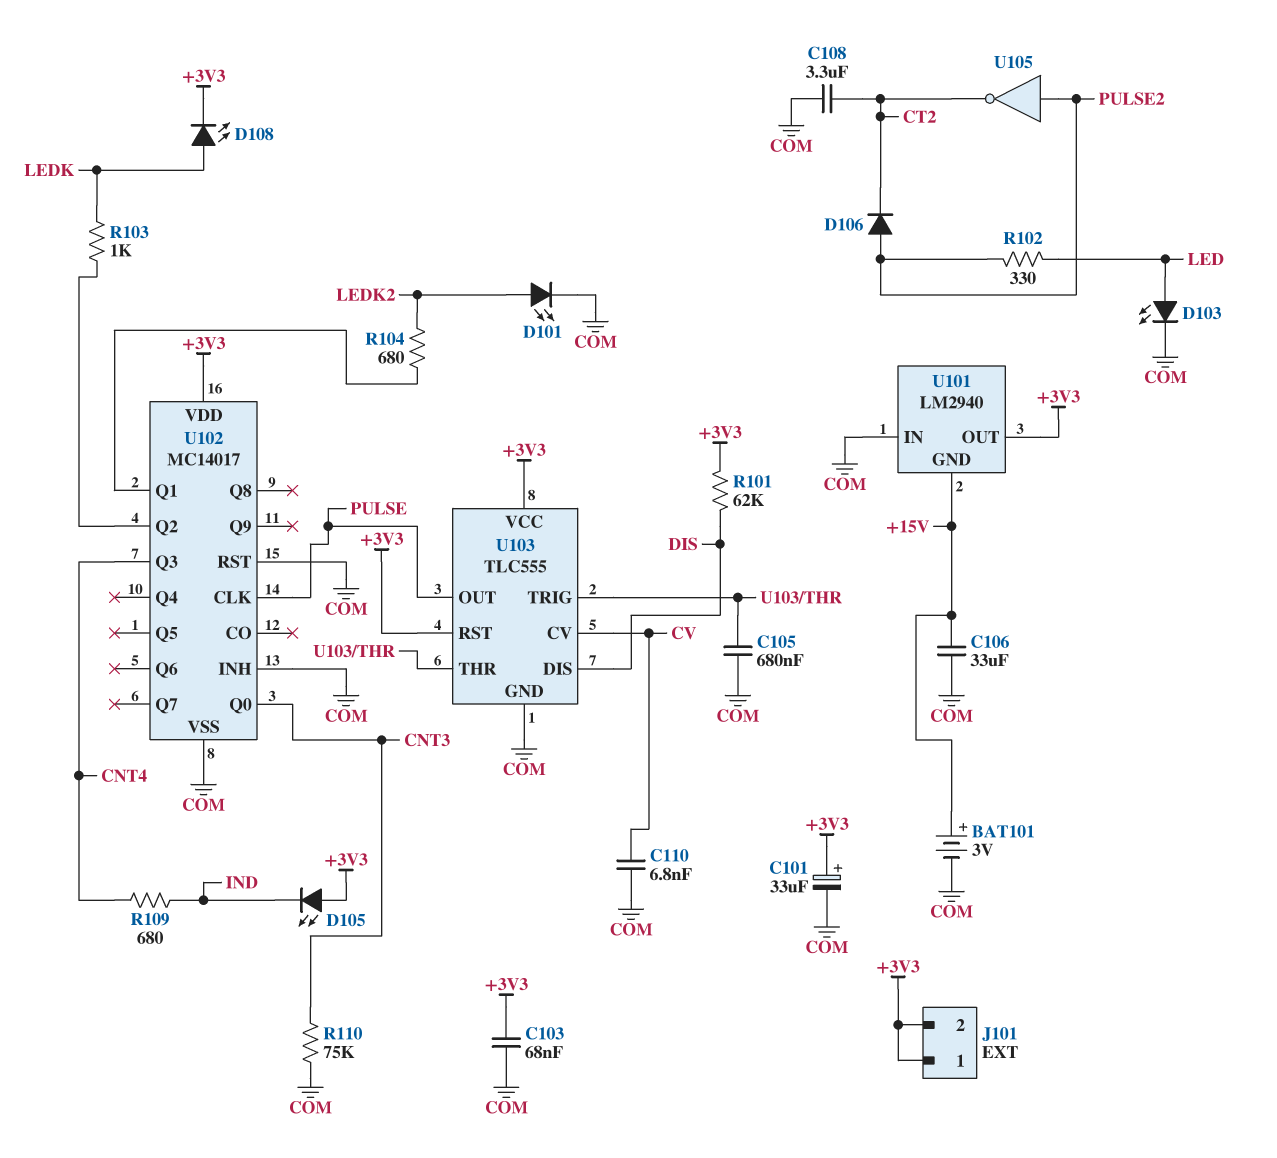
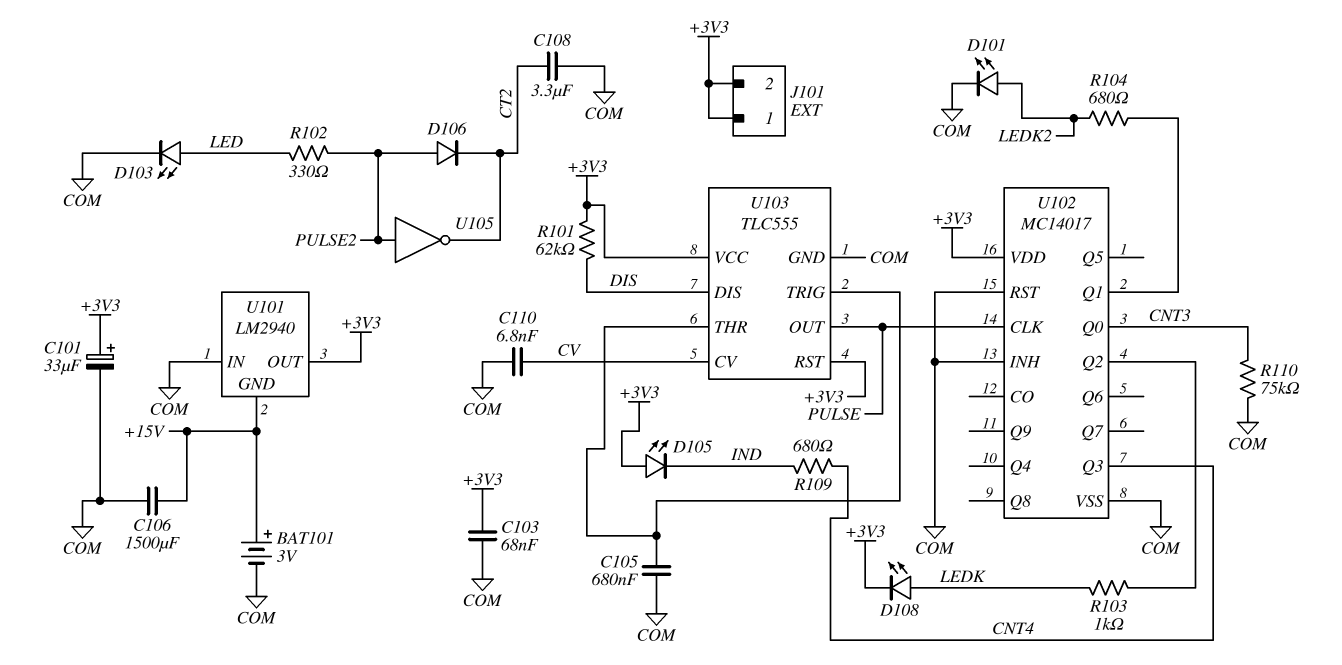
C106: 33uF (+15V, COM) -> 1500uF (+15V, COM)

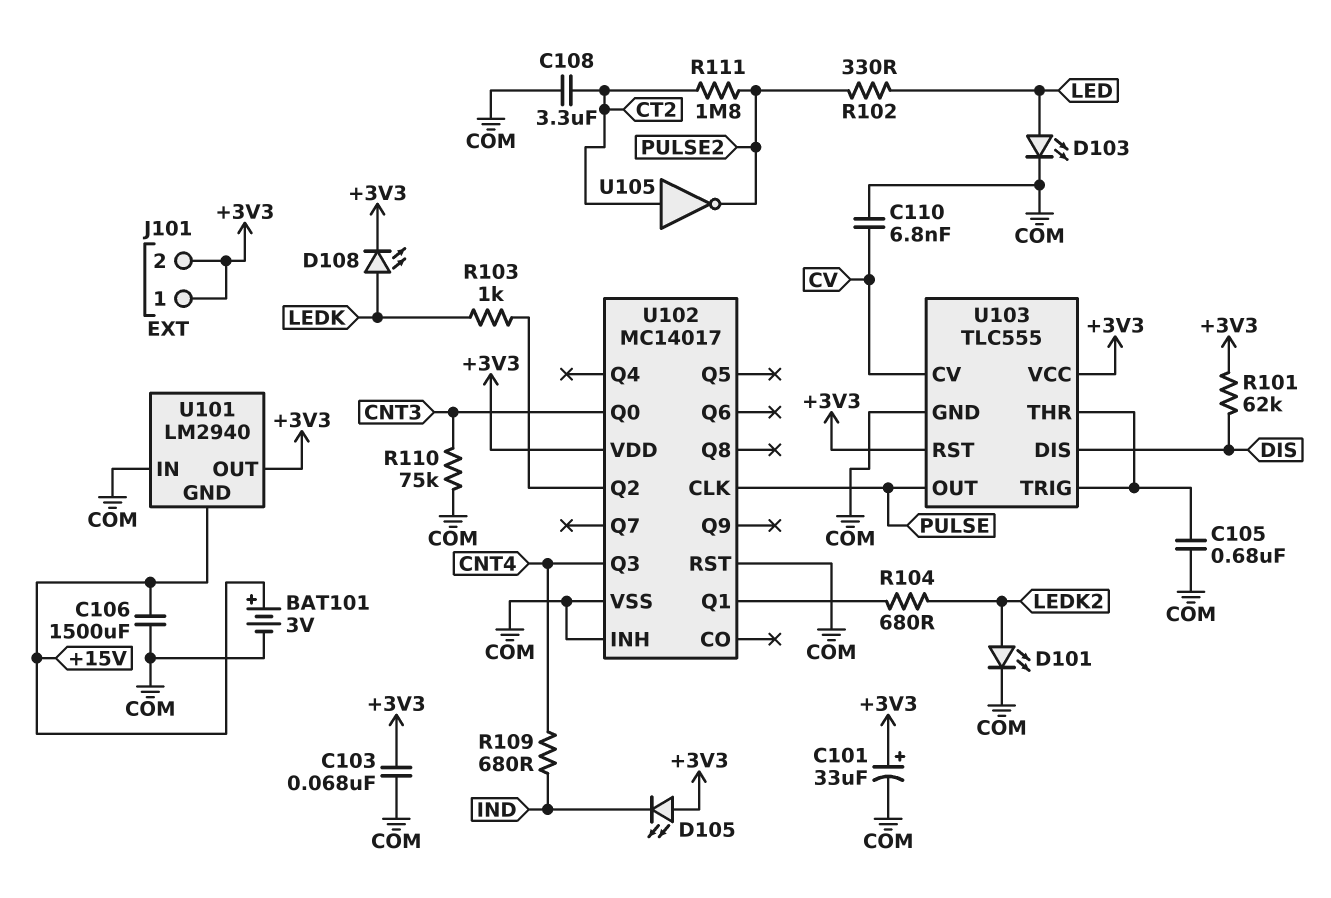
D106: diode (A PULSE2, K CT2) -> none
R111: none -> 1.8M (CT2, PULSE2)
U105: NOT (in PULSE2, out CT2) -> NOT (in CT2, out PULSE2)

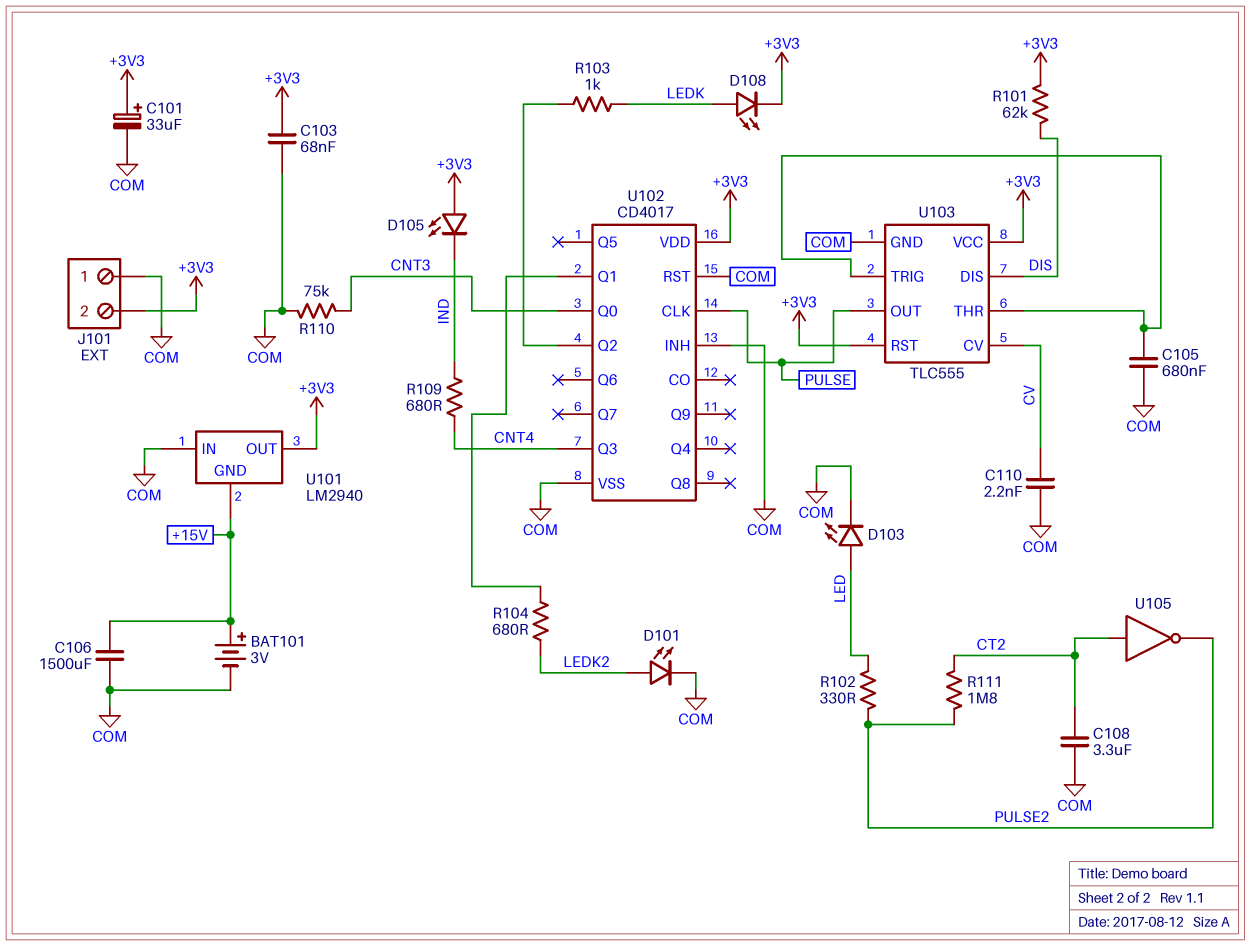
C110: 6.8nF (COM, CV) -> 2.2nF (COM, CV)
J101 pin 1: +3V3 -> COM
U102: MC14017 -> CD4017

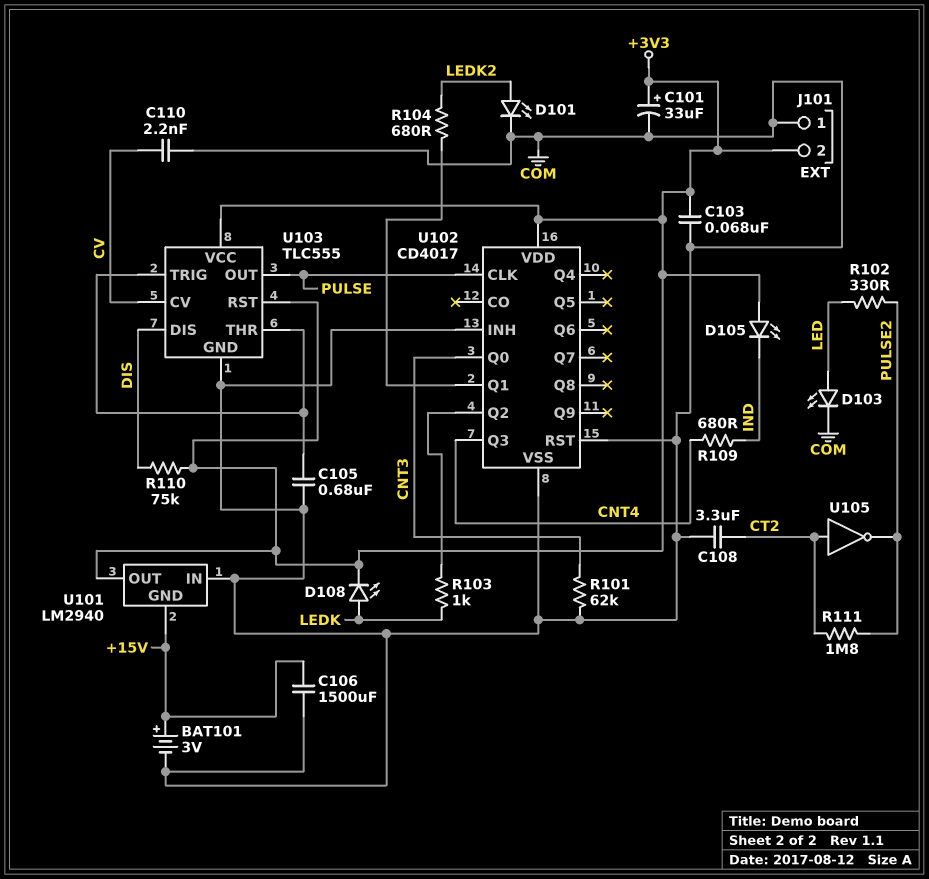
R101: 62k (+3V3, DIS) -> 62k (CNT3, COM)
R110: 75k (CNT3, COM) -> 75k (+3V3, DIS)

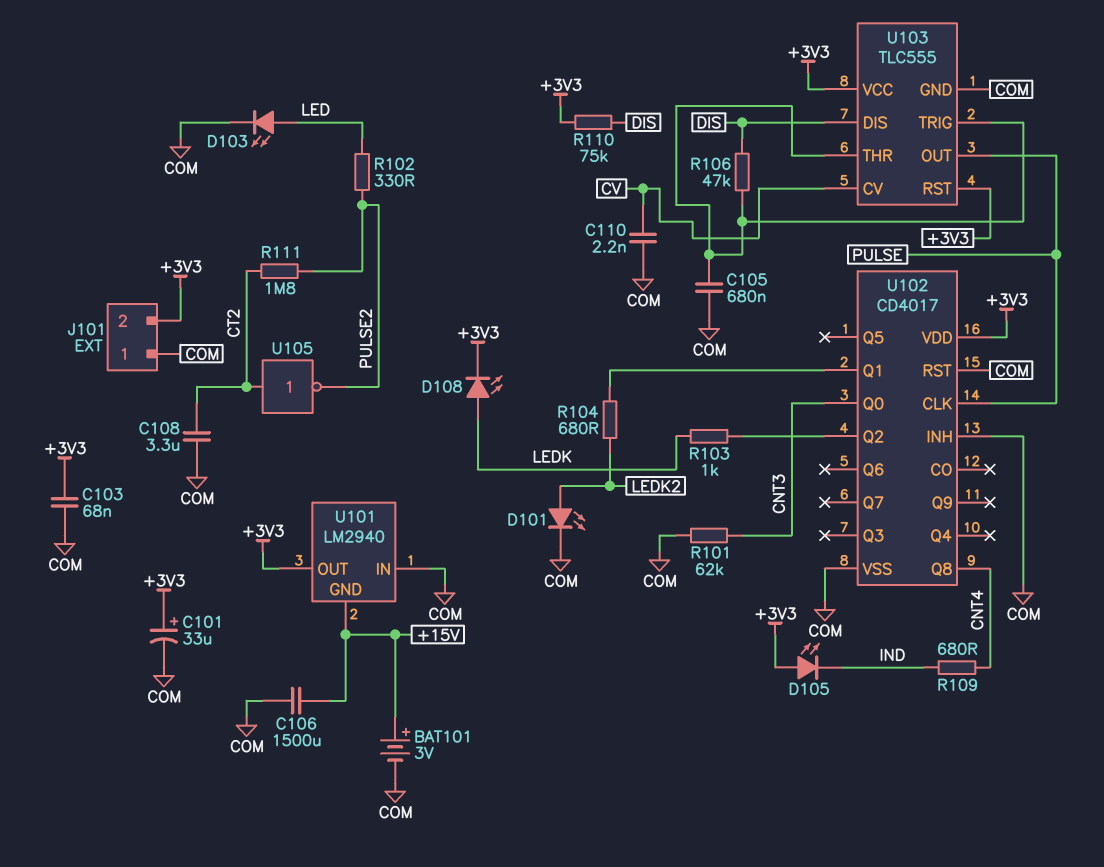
R106: none -> 47k (DIS, U103/THR)
U102 pin Q3: CNT4 -> none
U102 pin Q8: none -> CNT4

